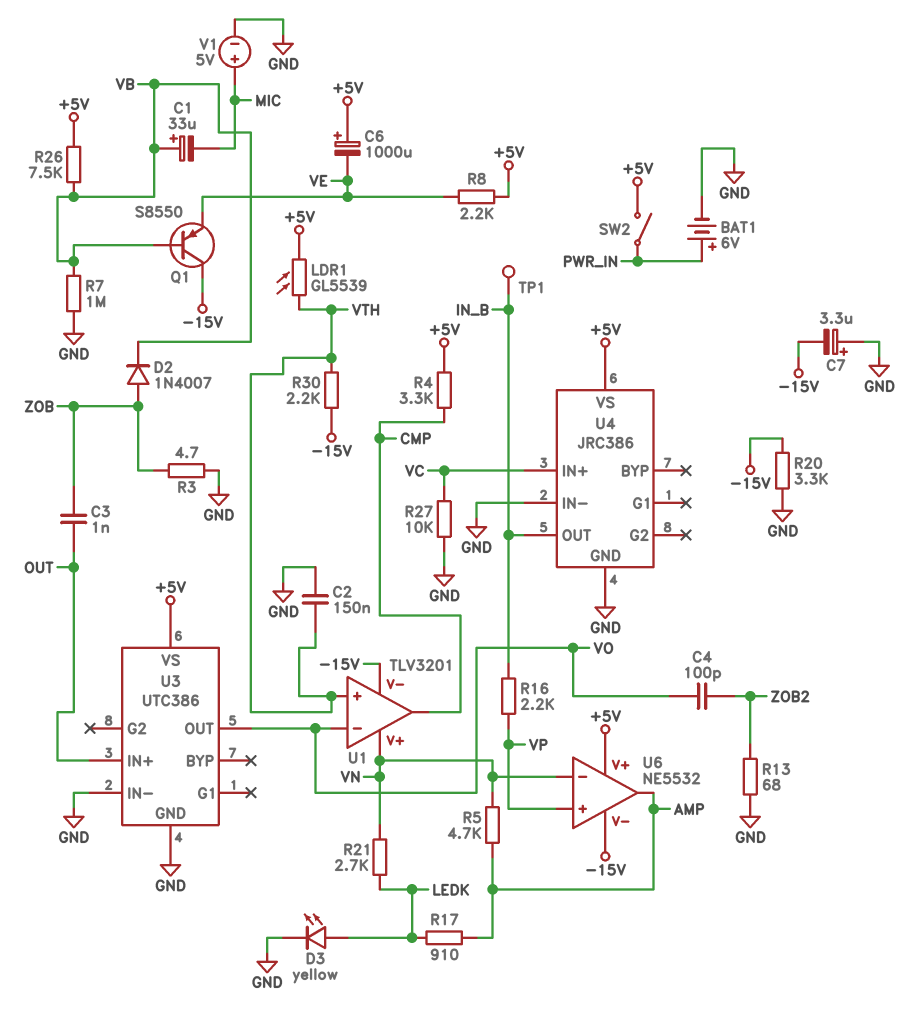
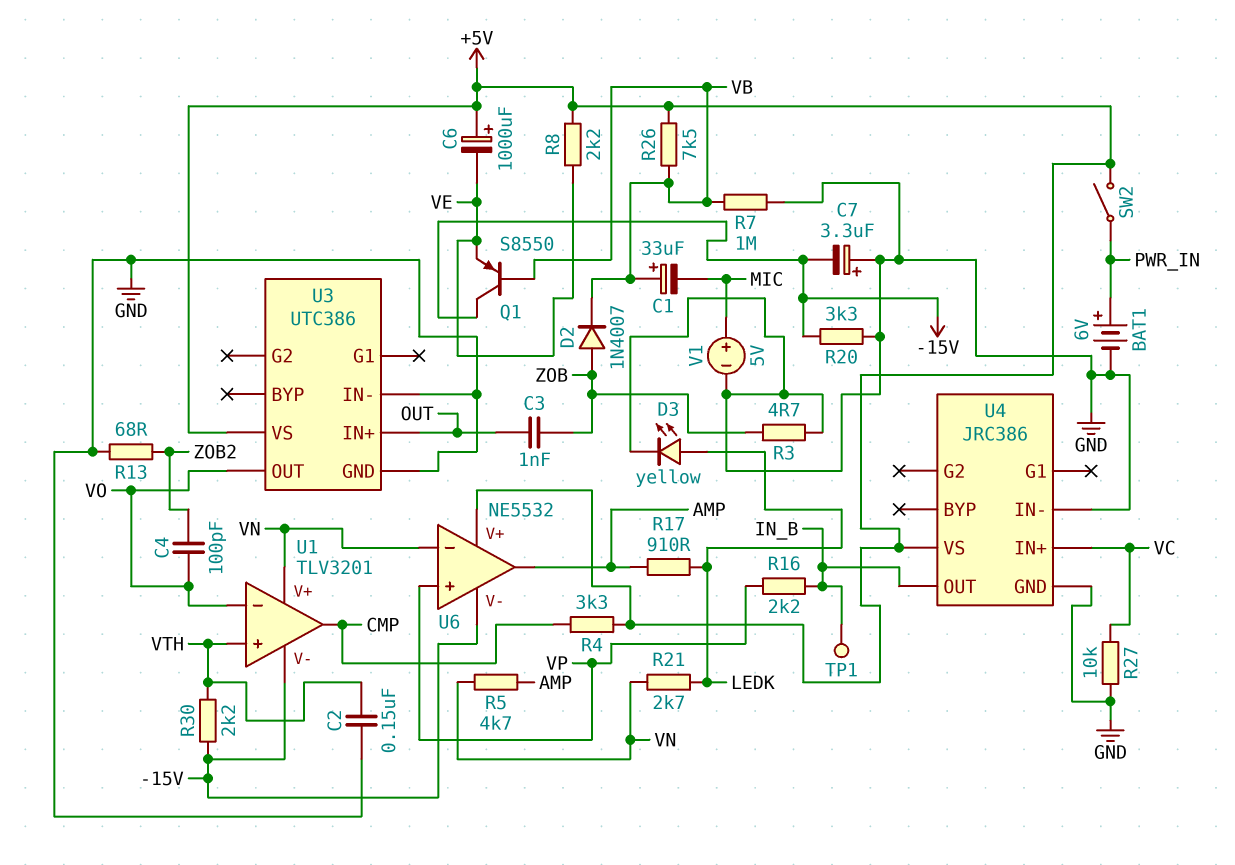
LDR1: GL5539 (+5V, VTH) -> none

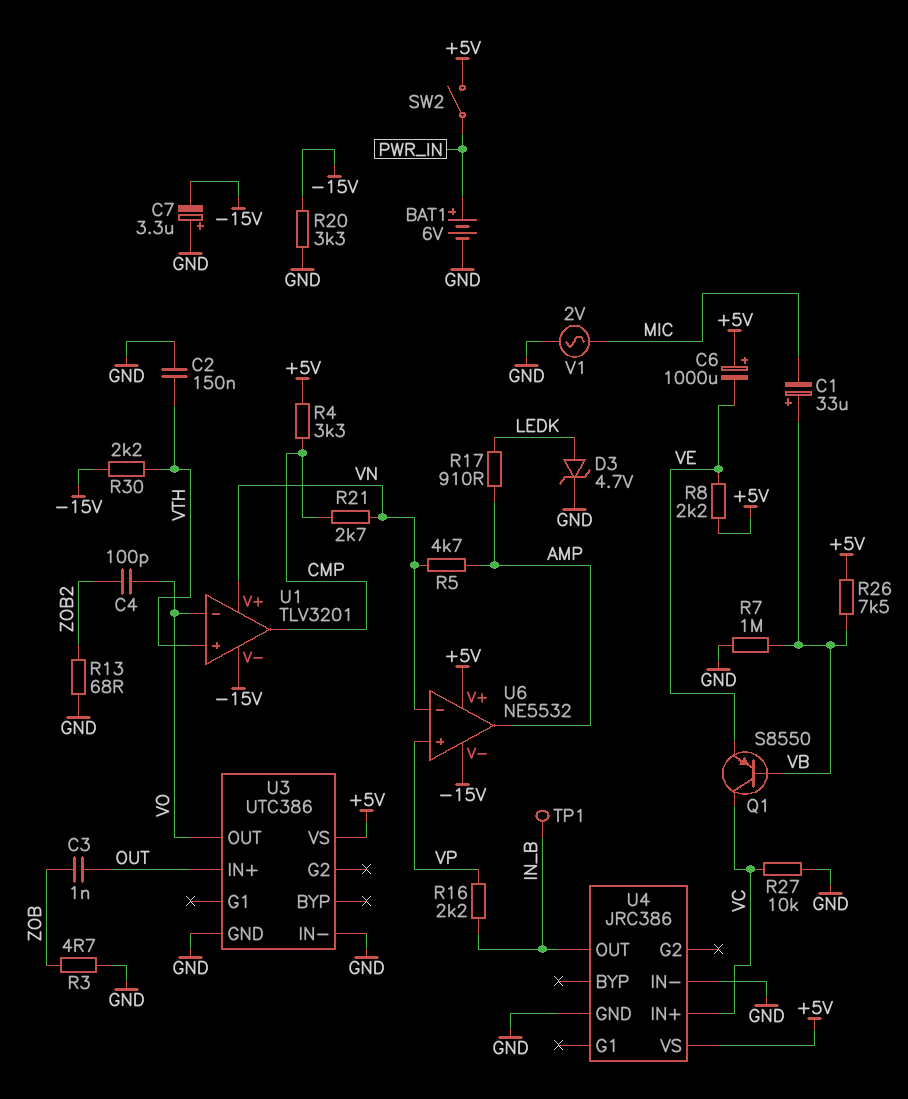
D2: diode 1N4007 (A ZOB, K VB) -> none
D3: LED yellow (A LEDK, K GND) -> zener 4.7V (A LEDK, K GND)
Q1: PNP S8550 (B VB, C -15V, E VE) -> PNP S8550 (B VB, C VC, E VE)
R21: 2.7k (LEDK, VN) -> 2.7k (CMP, VN)
V1: 5V (plus MIC, minus GND) -> AC 2V (GND, MIC)

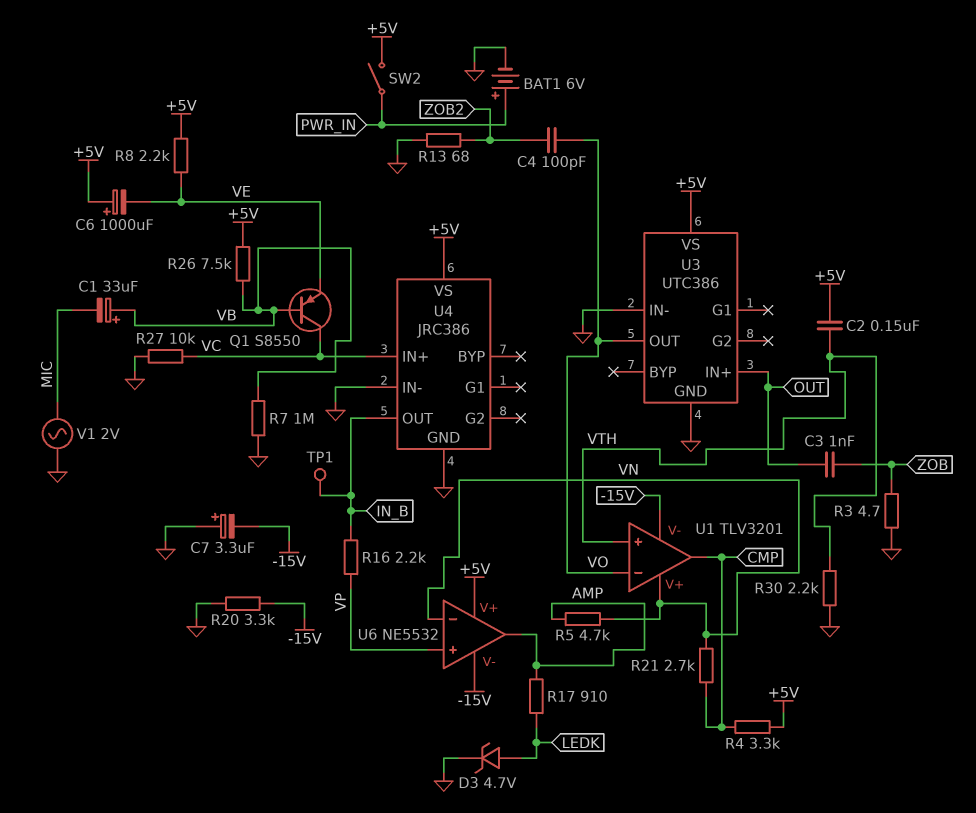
C2: 150nF (GND, VTH) -> 150nF (+5V, VTH)
R30: 2.2k (-15V, VTH) -> 2.2k (GND, VTH)

